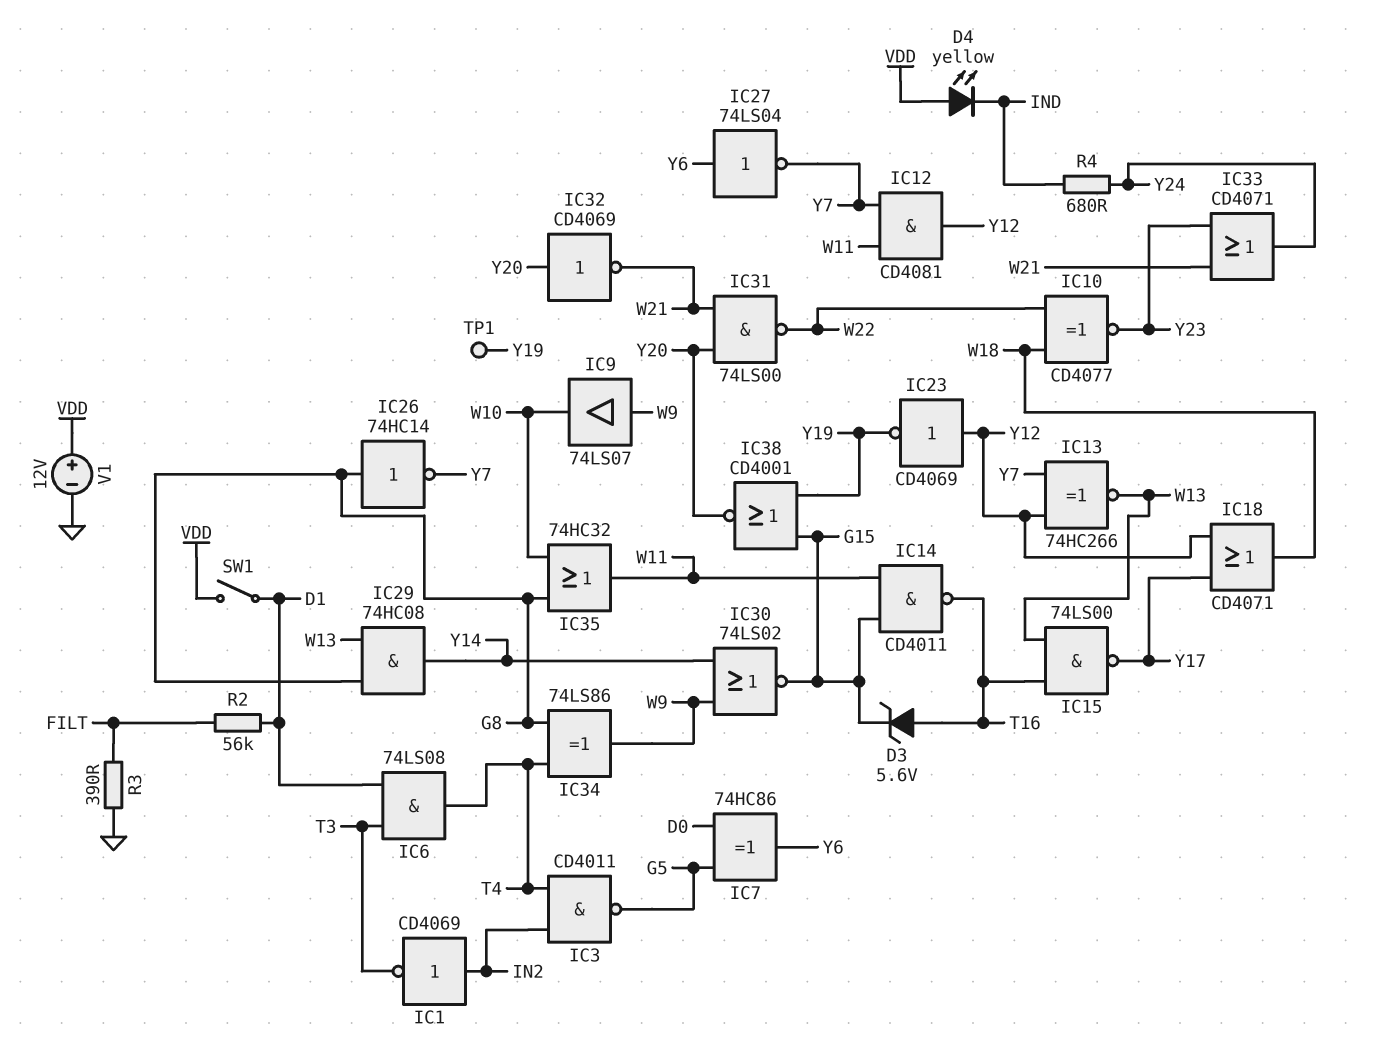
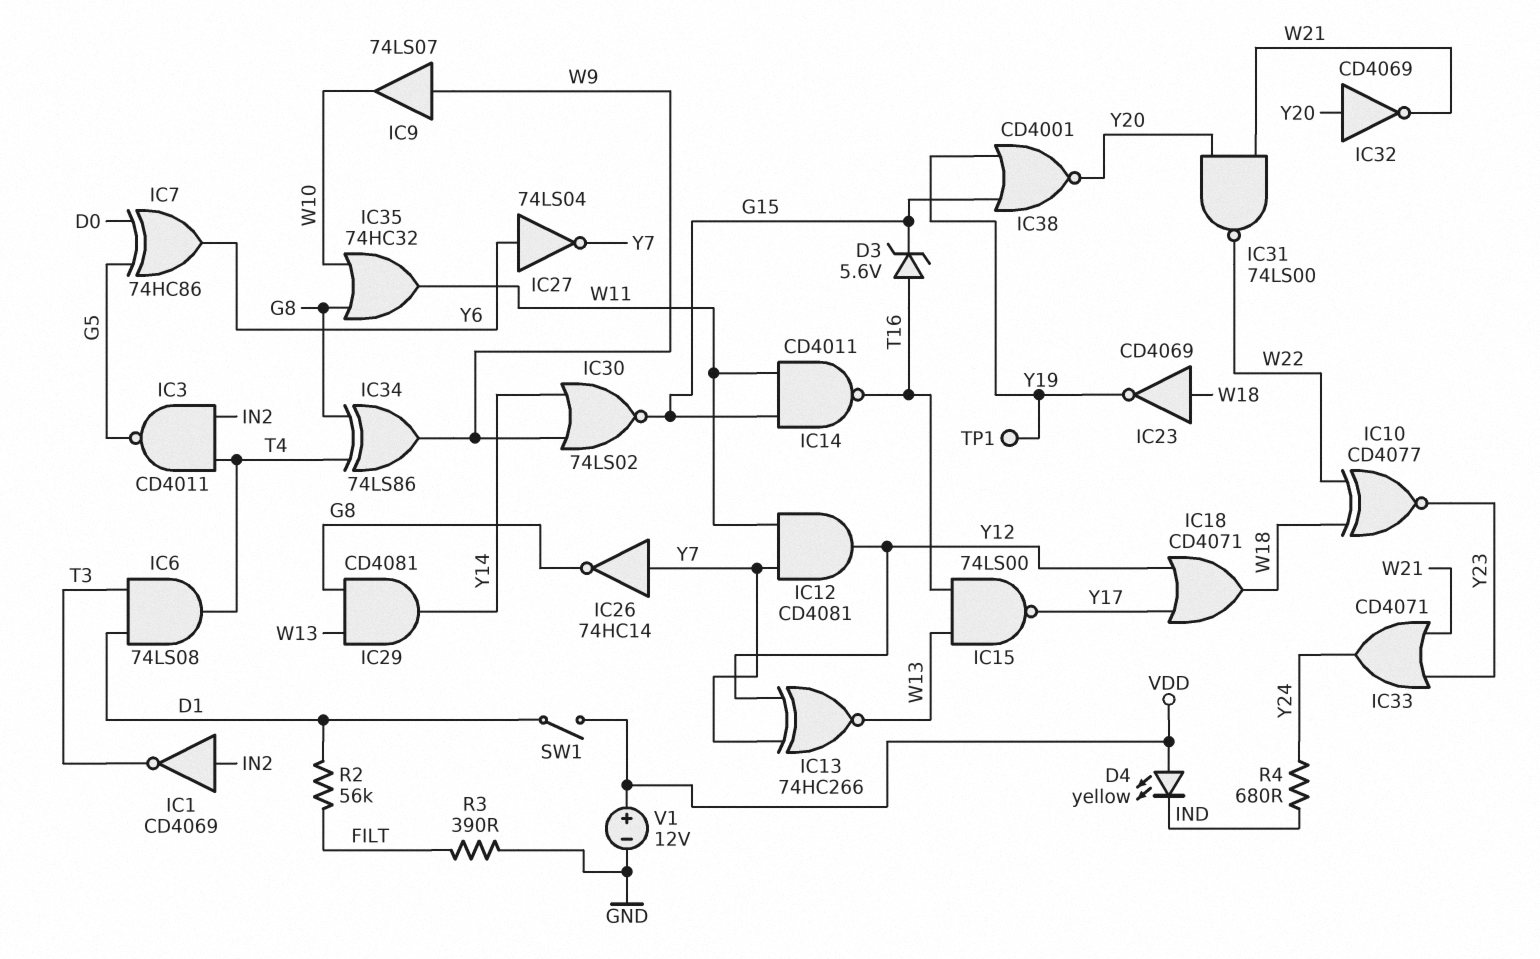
IC23: NOT CD4069 (in Y12, out Y19) -> NOT CD4069 (in W18, out Y19)
IC26: NOT 74HC14 (in G8, out Y7) -> NOT 74HC14 (in Y7, out G8)
IC29: AND 74HC08 (in G8, in W13, out Y14) -> AND CD4081 (in G8, in W13, out Y14)

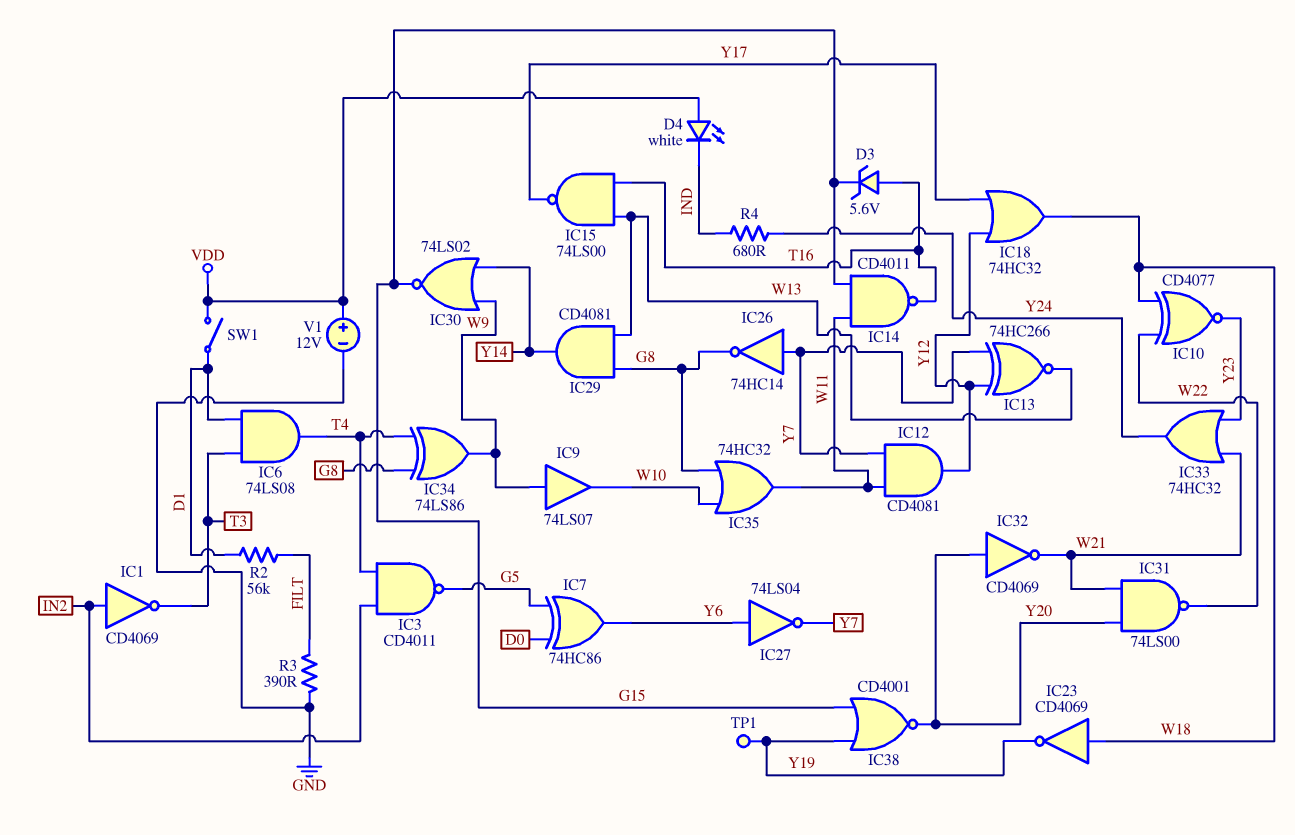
D4: LED yellow (A VDD, K IND) -> LED white (A VDD, K IND)
IC18: OR CD4071 (in Y12, in Y17, out W18) -> OR 74HC32 (in Y12, in Y17, out W18)
IC33: OR CD4071 (in W21, in Y23, out Y24) -> OR 74HC32 (in W21, in Y23, out Y24)

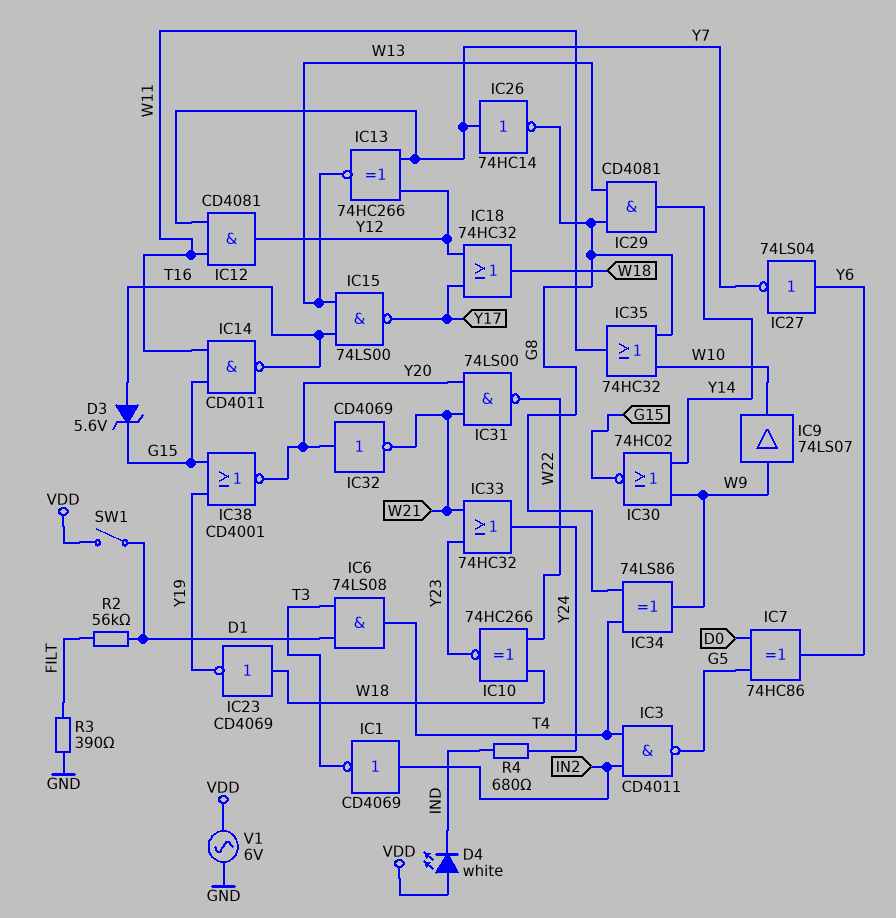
IC10: XNOR CD4077 (in W18, in W22, out Y23) -> XNOR 74HC266 (in W18, in W22, out Y23)
IC30: NOR 74LS02 (in W9, in Y14, out G15) -> NOR 74HC02 (in W9, in Y14, out G15)
TP1: test point (Y19) -> none
V1: 12V (plus VDD, minus GND) -> AC 6V (GND, VDD)

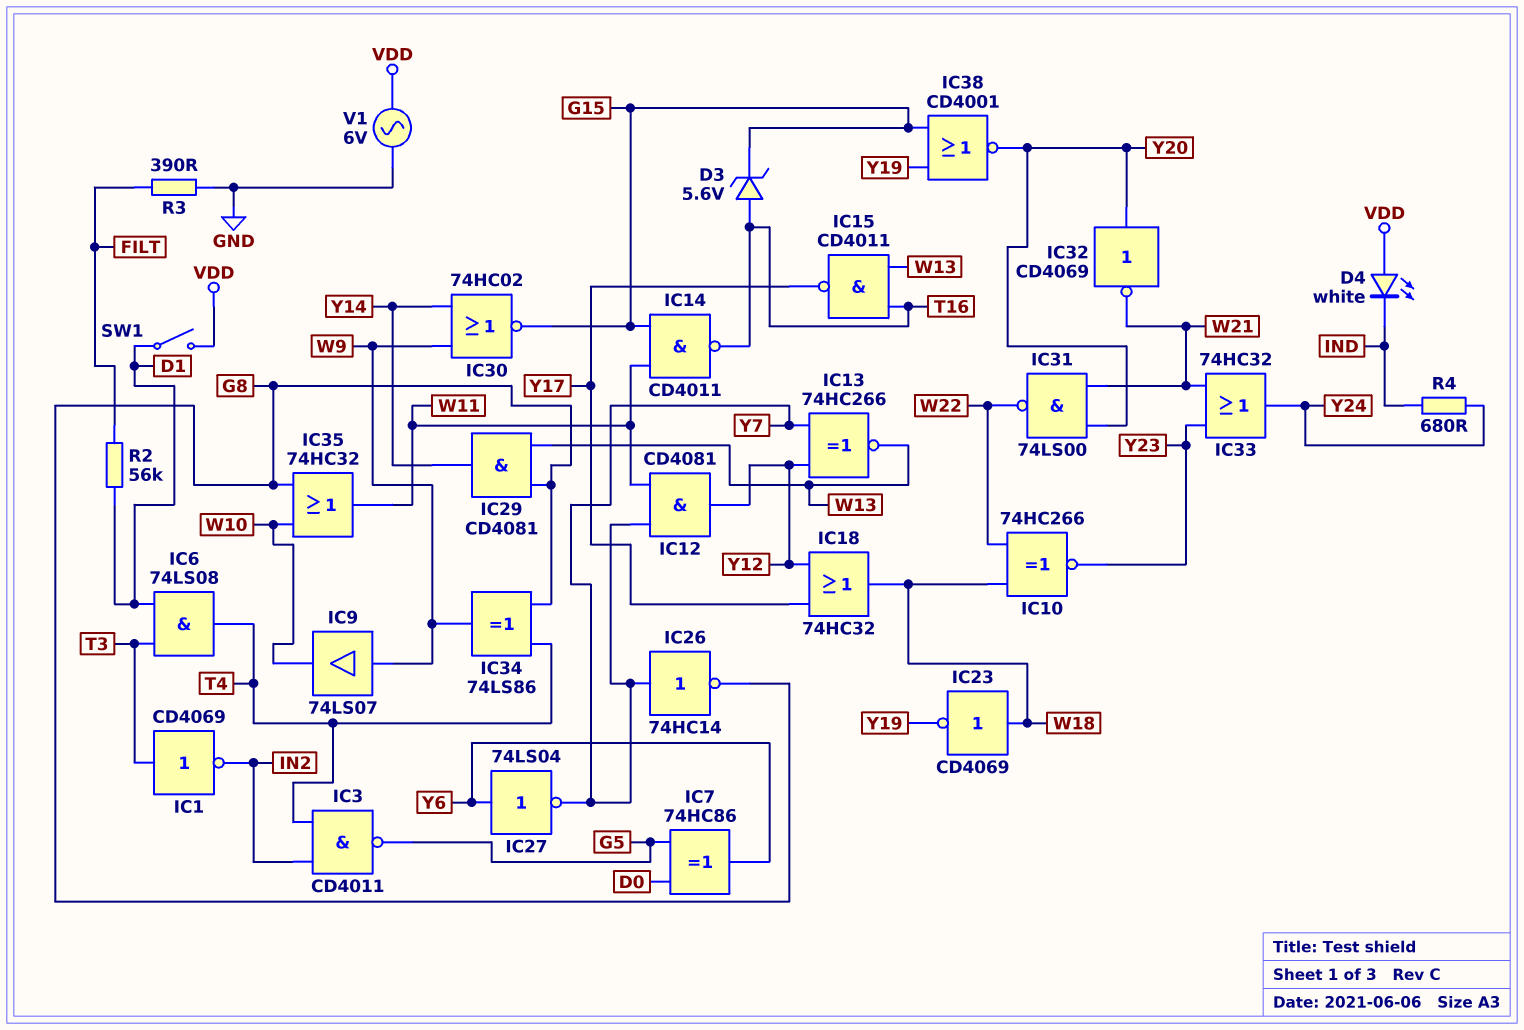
IC1: NOT CD4069 (in IN2, out T3) -> NOT CD4069 (in T3, out IN2)
IC15: NAND 74LS00 (in T16, in W13, out Y17) -> NAND CD4011 (in T16, in W13, out Y17)

